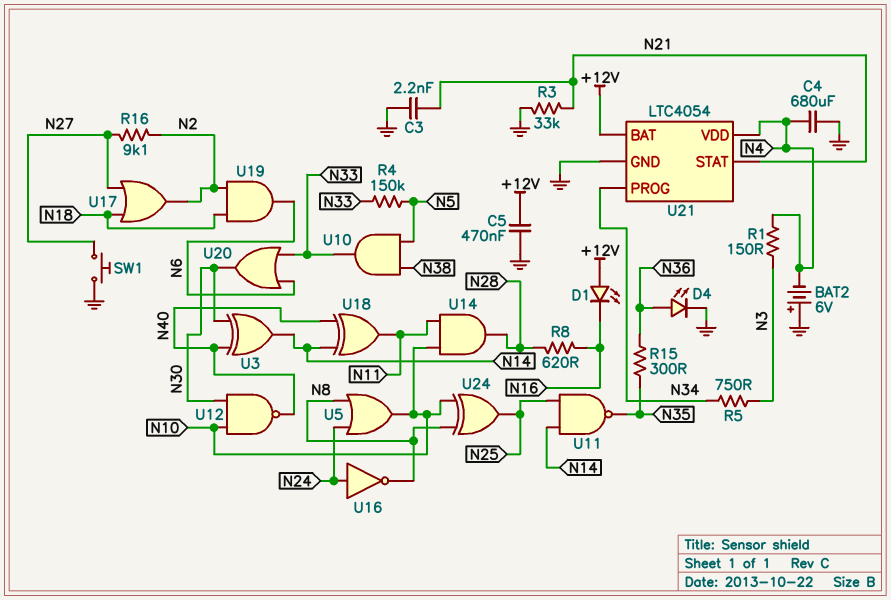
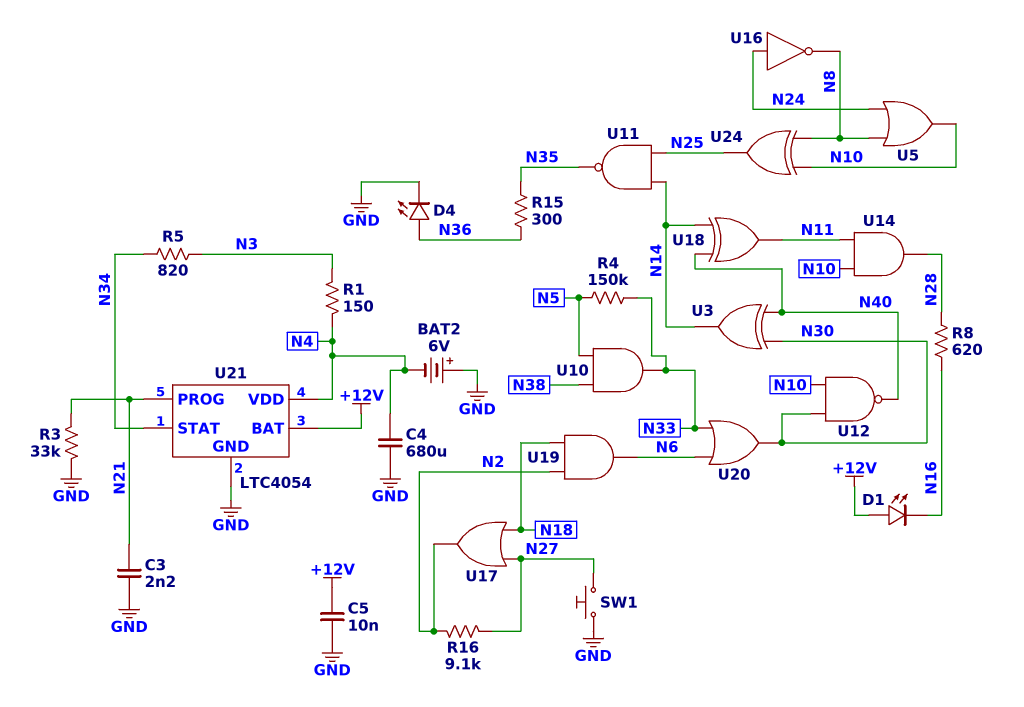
C5: 470nF (+12V, GND) -> 10nF (+12V, GND)
R5: 750 (N3, N34) -> 820 (N3, N34)
U21 pin PROG: N34 -> N21
U21 pin STAT: N21 -> N34

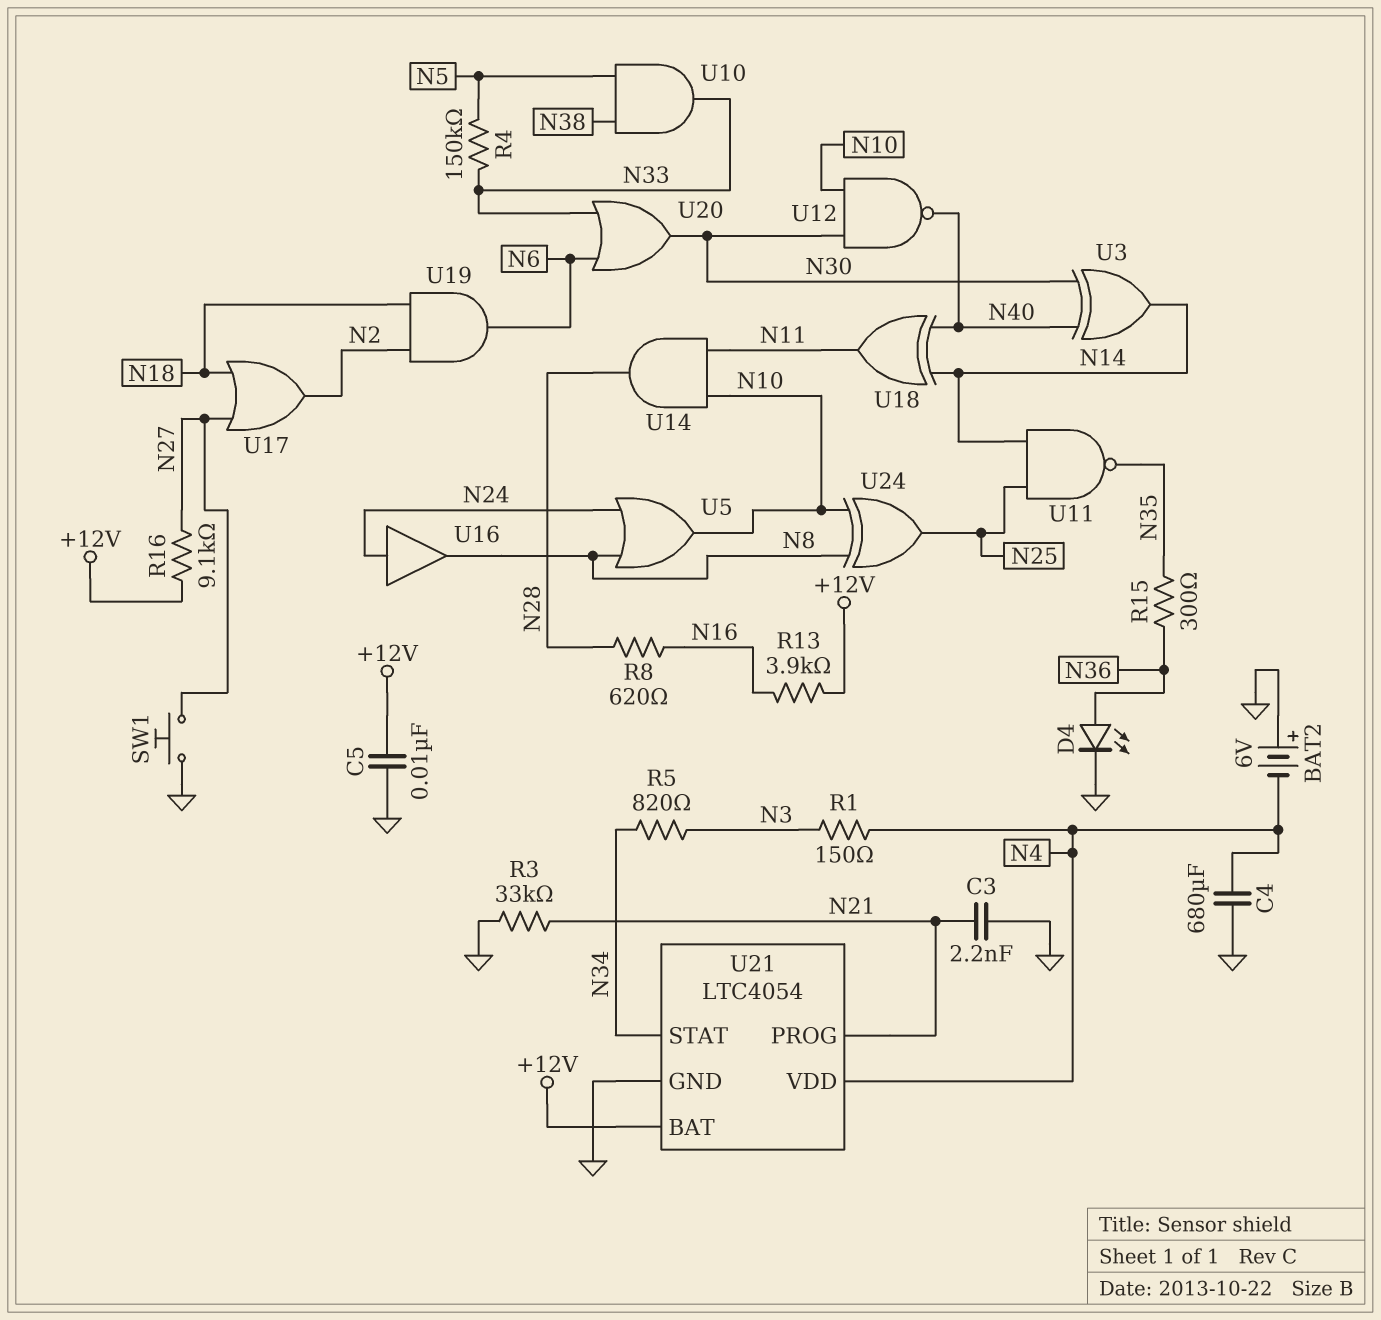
D1: LED (A +12V, K N16) -> none
R13: none -> 3.9k (+12V, N16)
R16: 9.1k (N2, N27) -> 9.1k (+12V, N27)
U16: NOT (in N24, out N8) -> buffer (in N24, out N8)

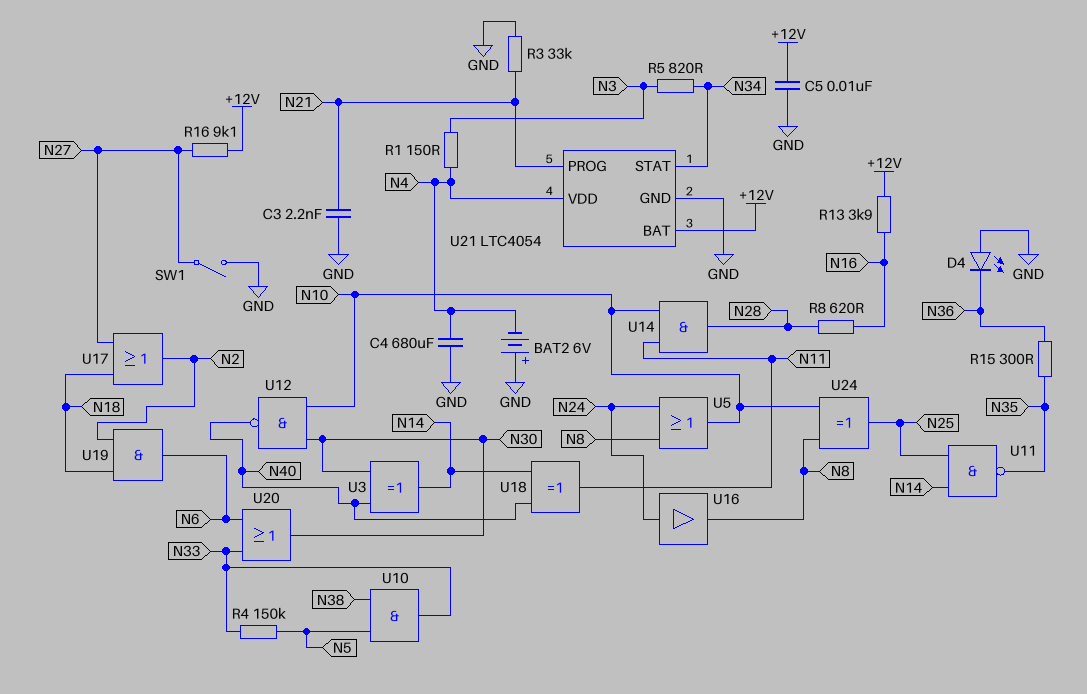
D4: LED (A N36, K GND) -> LED (A GND, K N36)
SW1: button (GND, N27) -> switch (GND, N27)

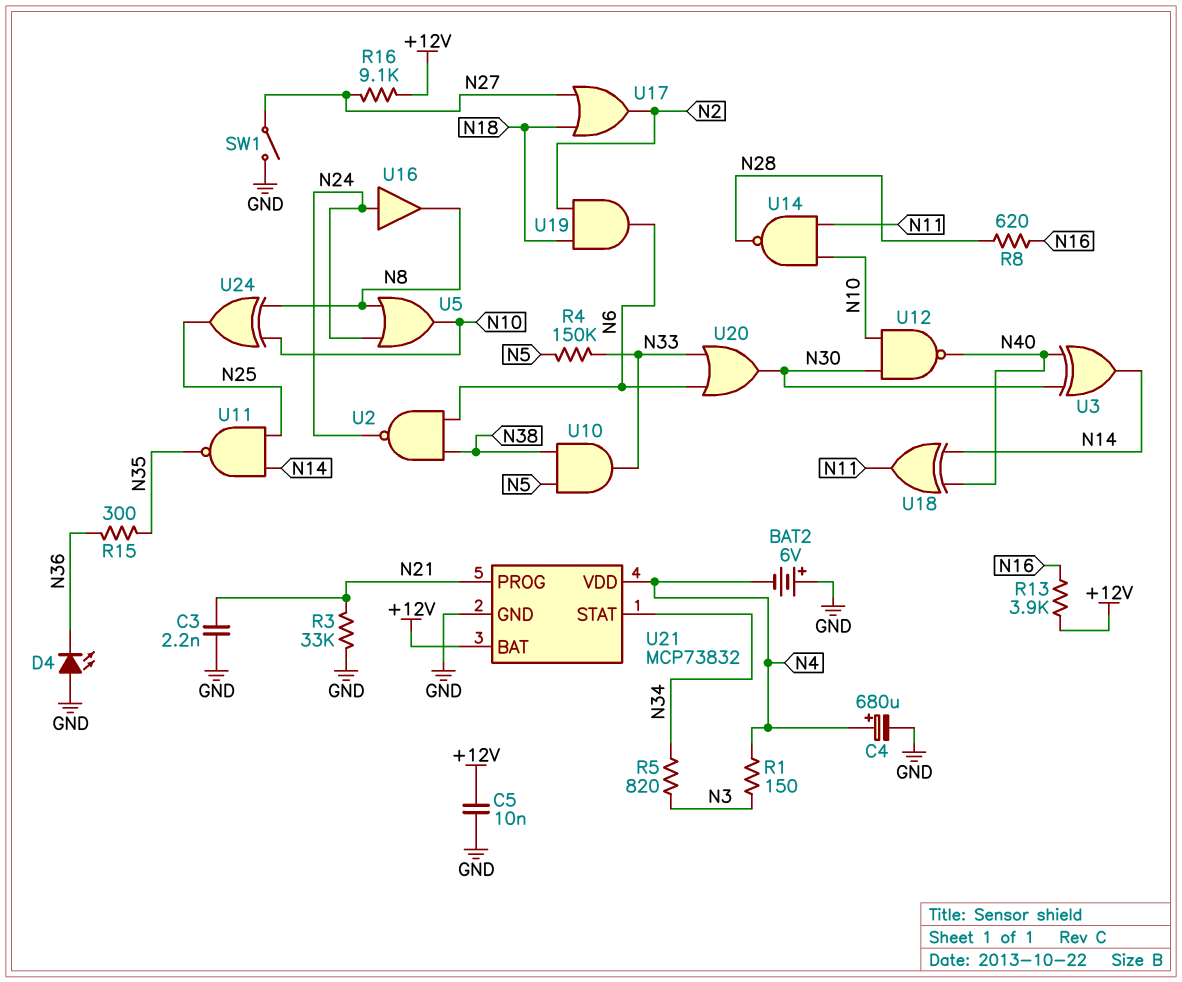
C4: 680uF (GND, N4) -> 680uF (plus N4, minus GND)
U2: none -> NAND (in N6, in N38, out N24)
U14: AND (in N10, in N11, out N28) -> NAND (in N10, in N11, out N28)
U21: LTC4054 -> MCP73832

